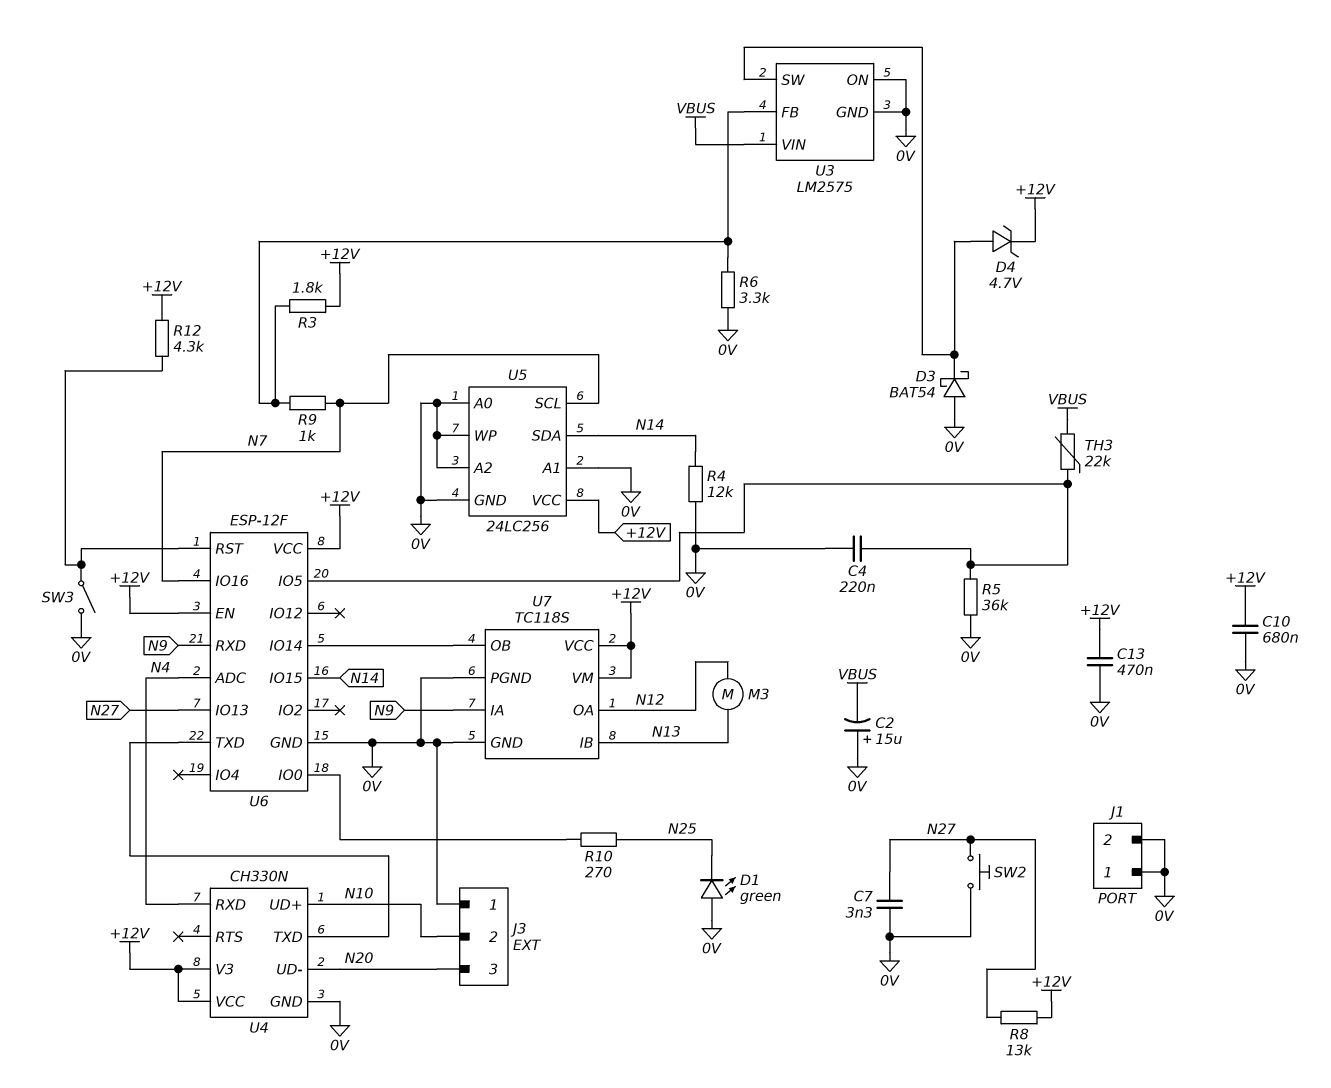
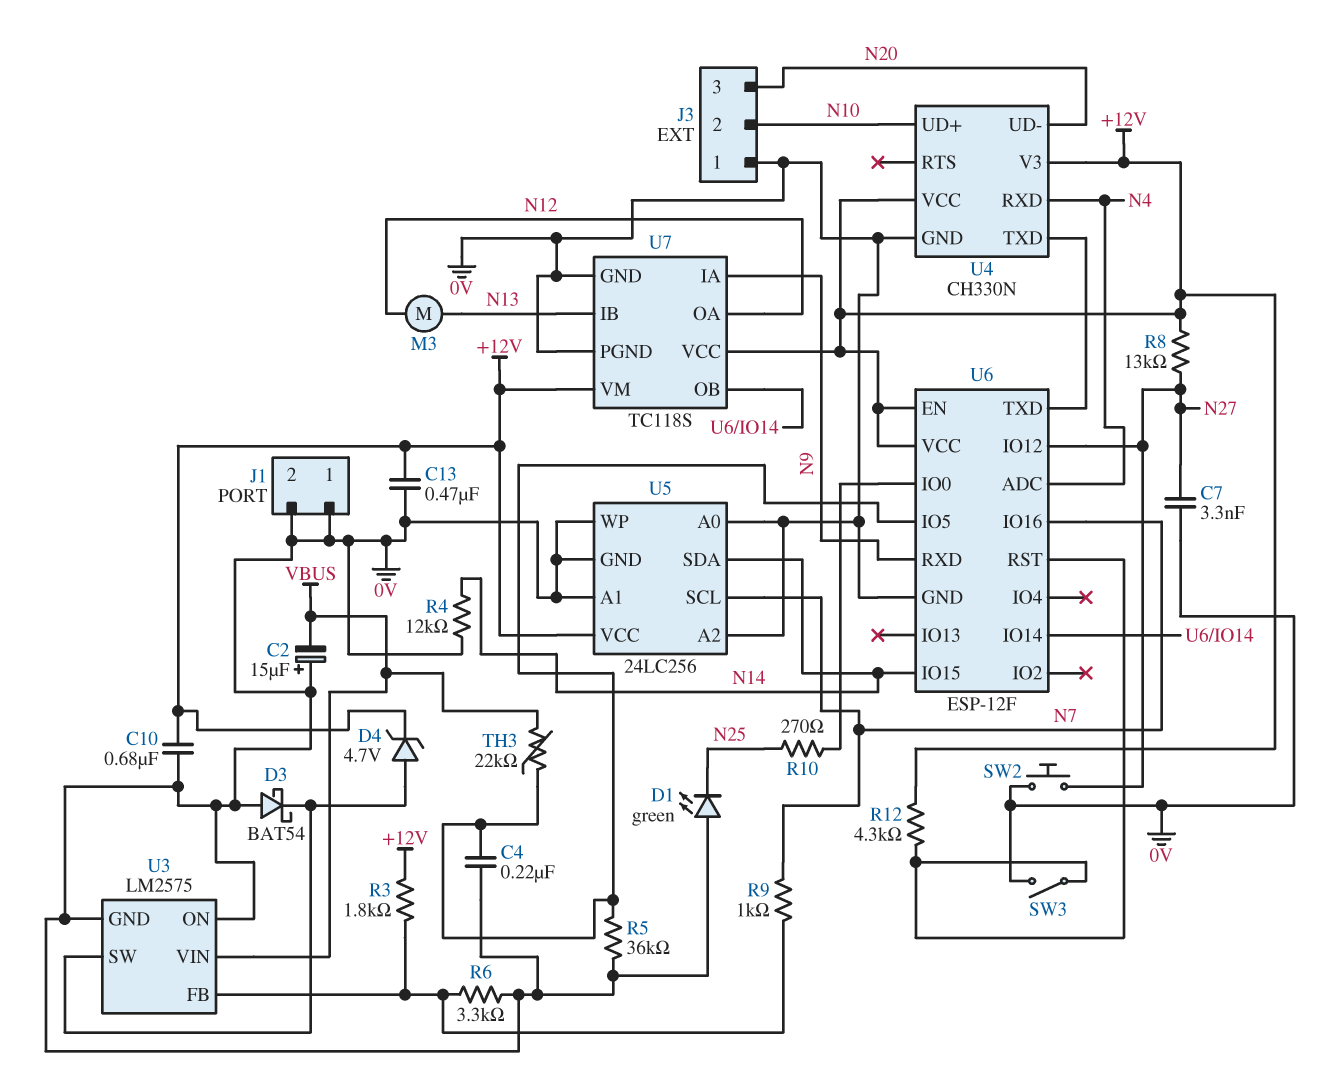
U6 pin IO12: none -> N27
U6 pin IO13: N27 -> none

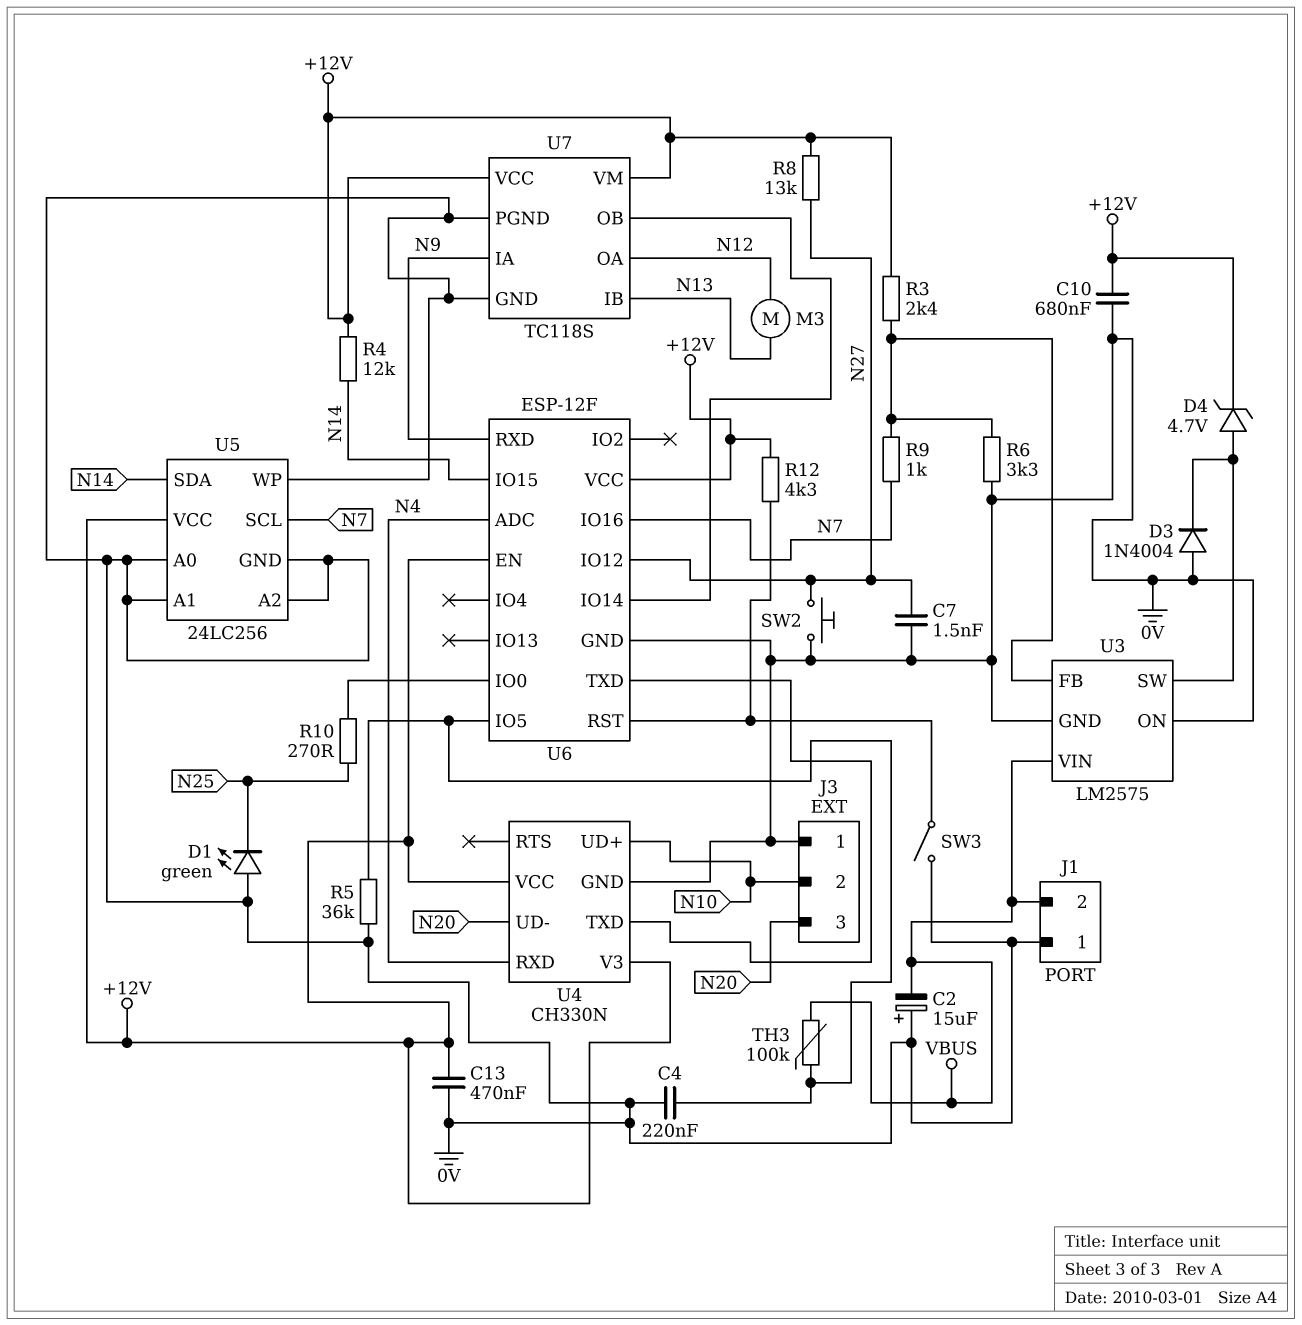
C7: 3.3nF (0V, N27) -> 1.5nF (0V, N27)
D3: schottky BAT54 (A 0V, K U3/SW) -> diode 1N4004 (A 0V, K U3/SW)
J1 pin 2: 0V -> VBUS
R3: 1.8k (+12V, U3/FB) -> 2.4k (+12V, U3/FB)
R4: 12k (0V, N14) -> 12k (+12V, N14)
TH3: 22k (U6/IO5, VBUS) -> 100k (U6/IO5, VBUS)

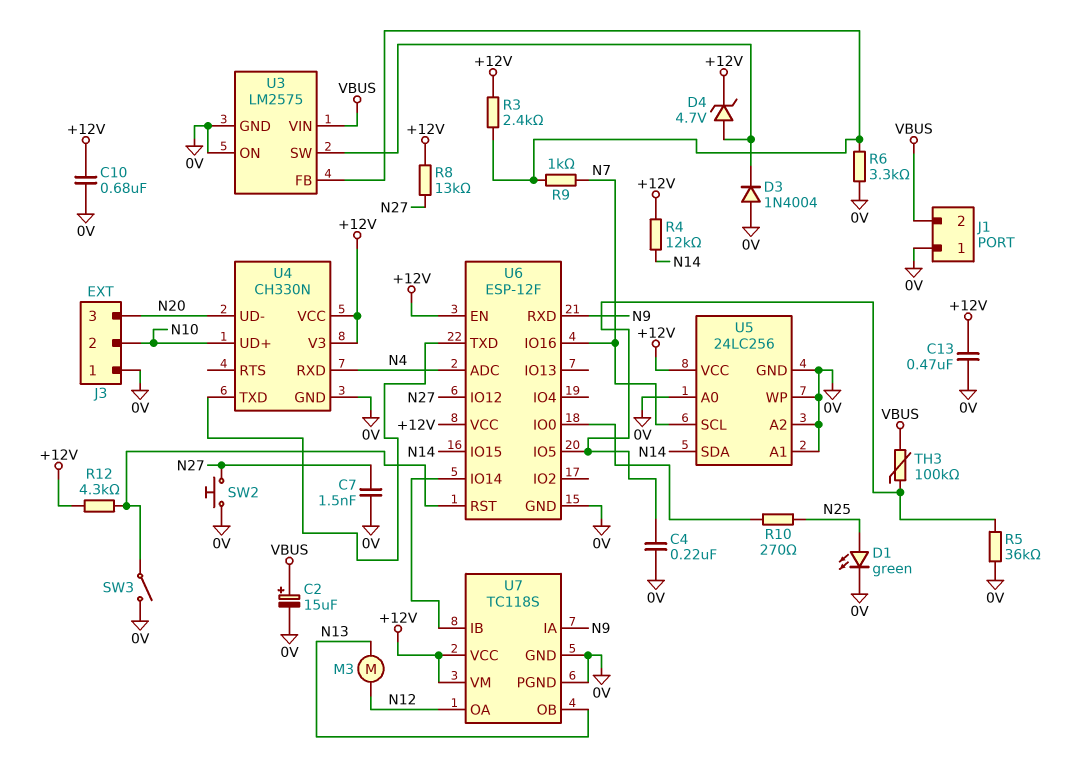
C2: 15uF (plus 0V, minus VBUS) -> 15uF (plus VBUS, minus 0V)
D1: LED green (A 0V, K N25) -> LED green (A N25, K 0V)
U7 pin IB: N13 -> U6/IO14
U7 pin OB: U6/IO14 -> N13

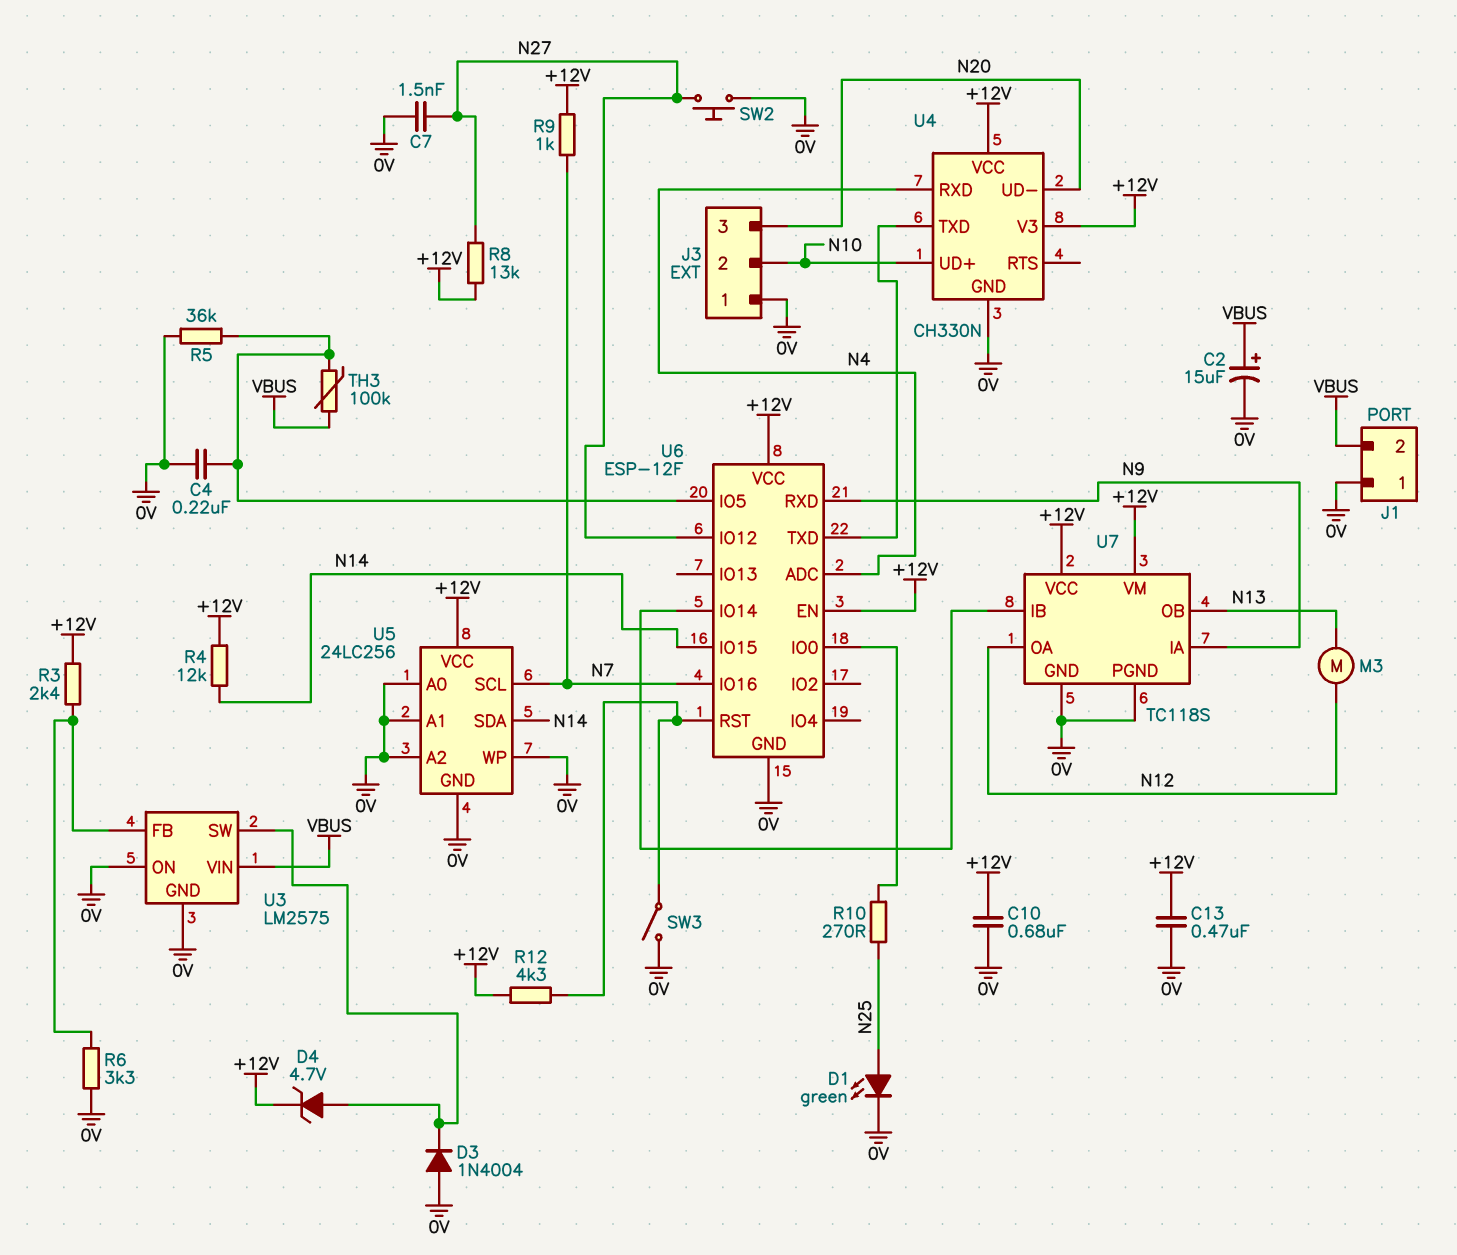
R9: 1k (N7, U3/FB) -> 1k (+12V, N7)

